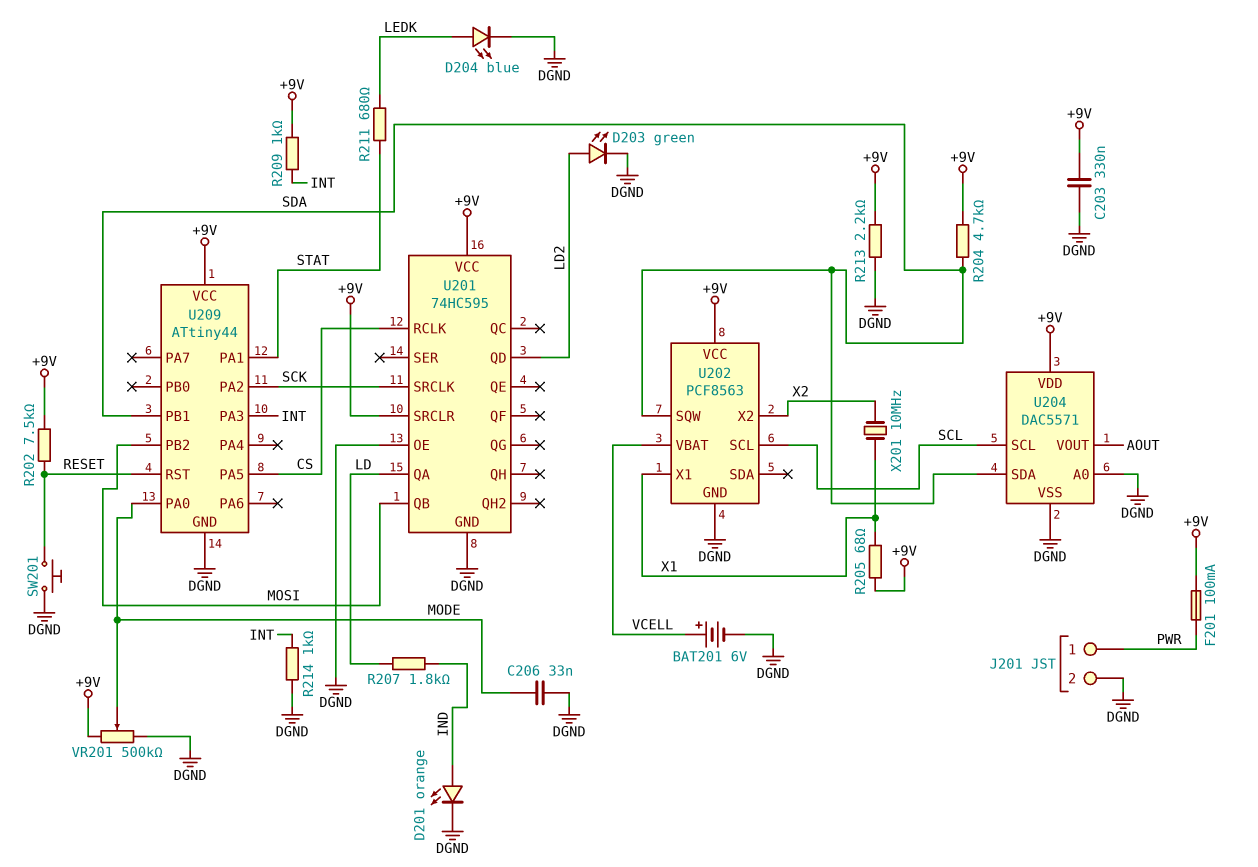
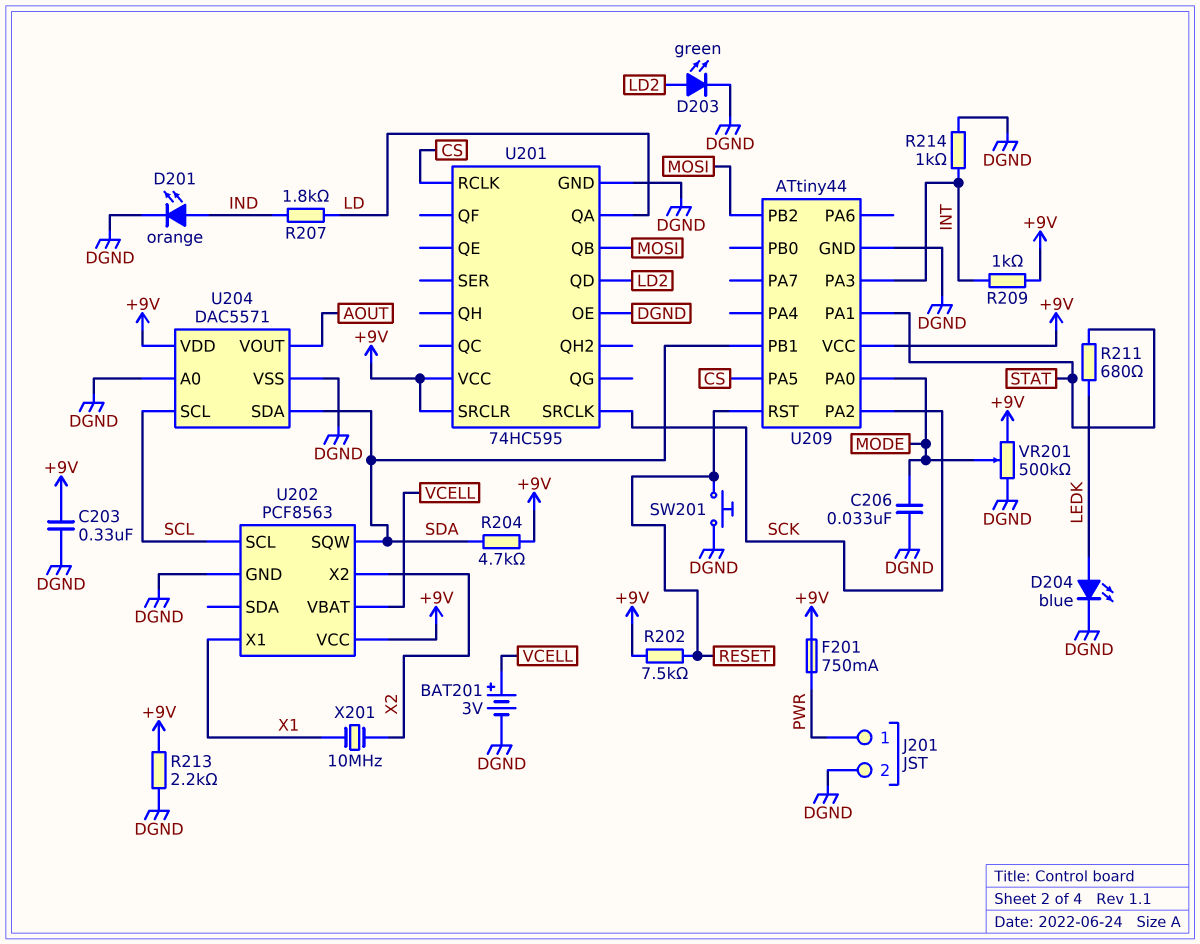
BAT201: 6V (plus VCELL, minus DGND) -> 3V (plus VCELL, minus DGND)
F201: 100mA (+9V, PWR) -> 750mA (+9V, PWR)
R205: 68 (+9V, X1) -> none

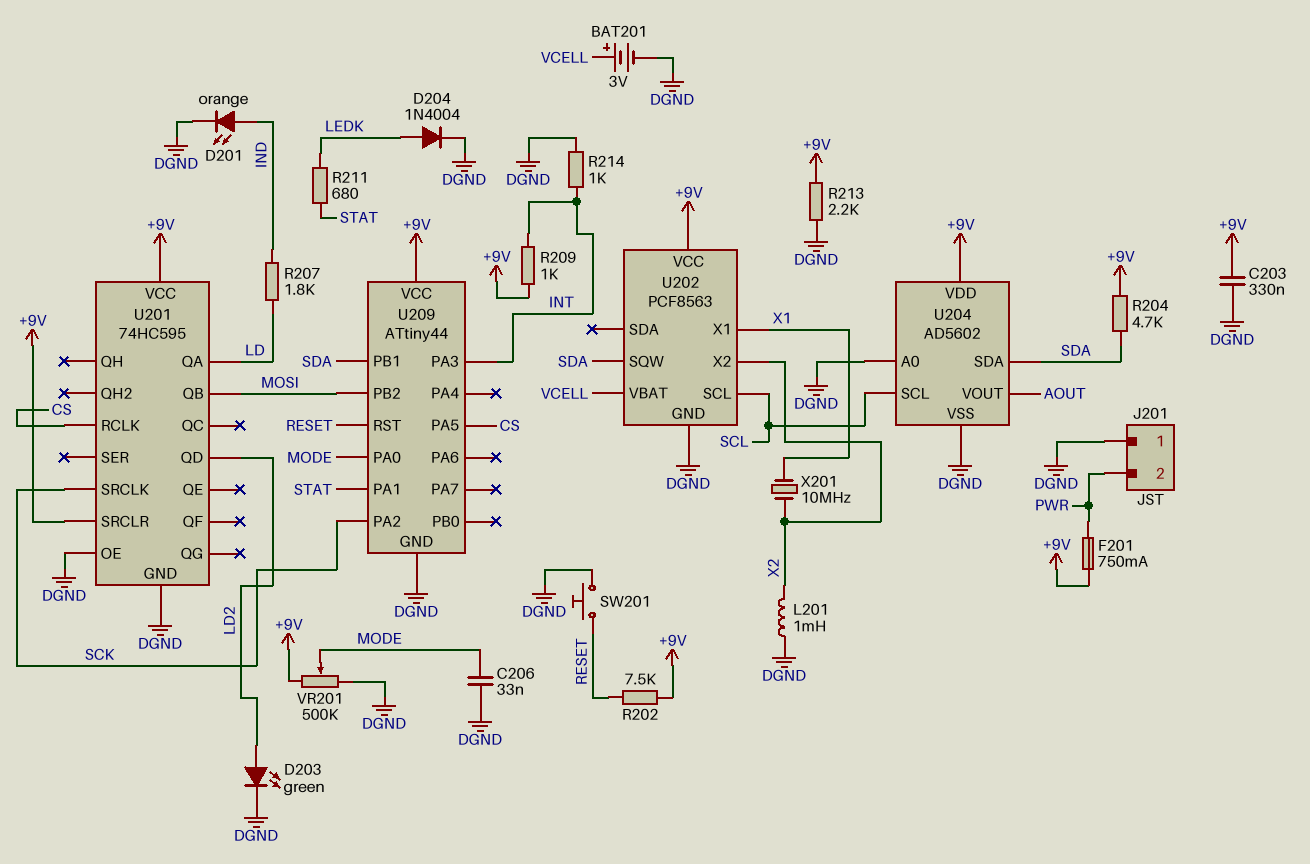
D204: LED blue (A LEDK, K DGND) -> diode 1N4004 (A LEDK, K DGND)
J201 pin 1: PWR -> DGND
J201 pin 2: DGND -> PWR
L201: none -> 1mH (DGND, X2)
U204: DAC5571 -> AD5602

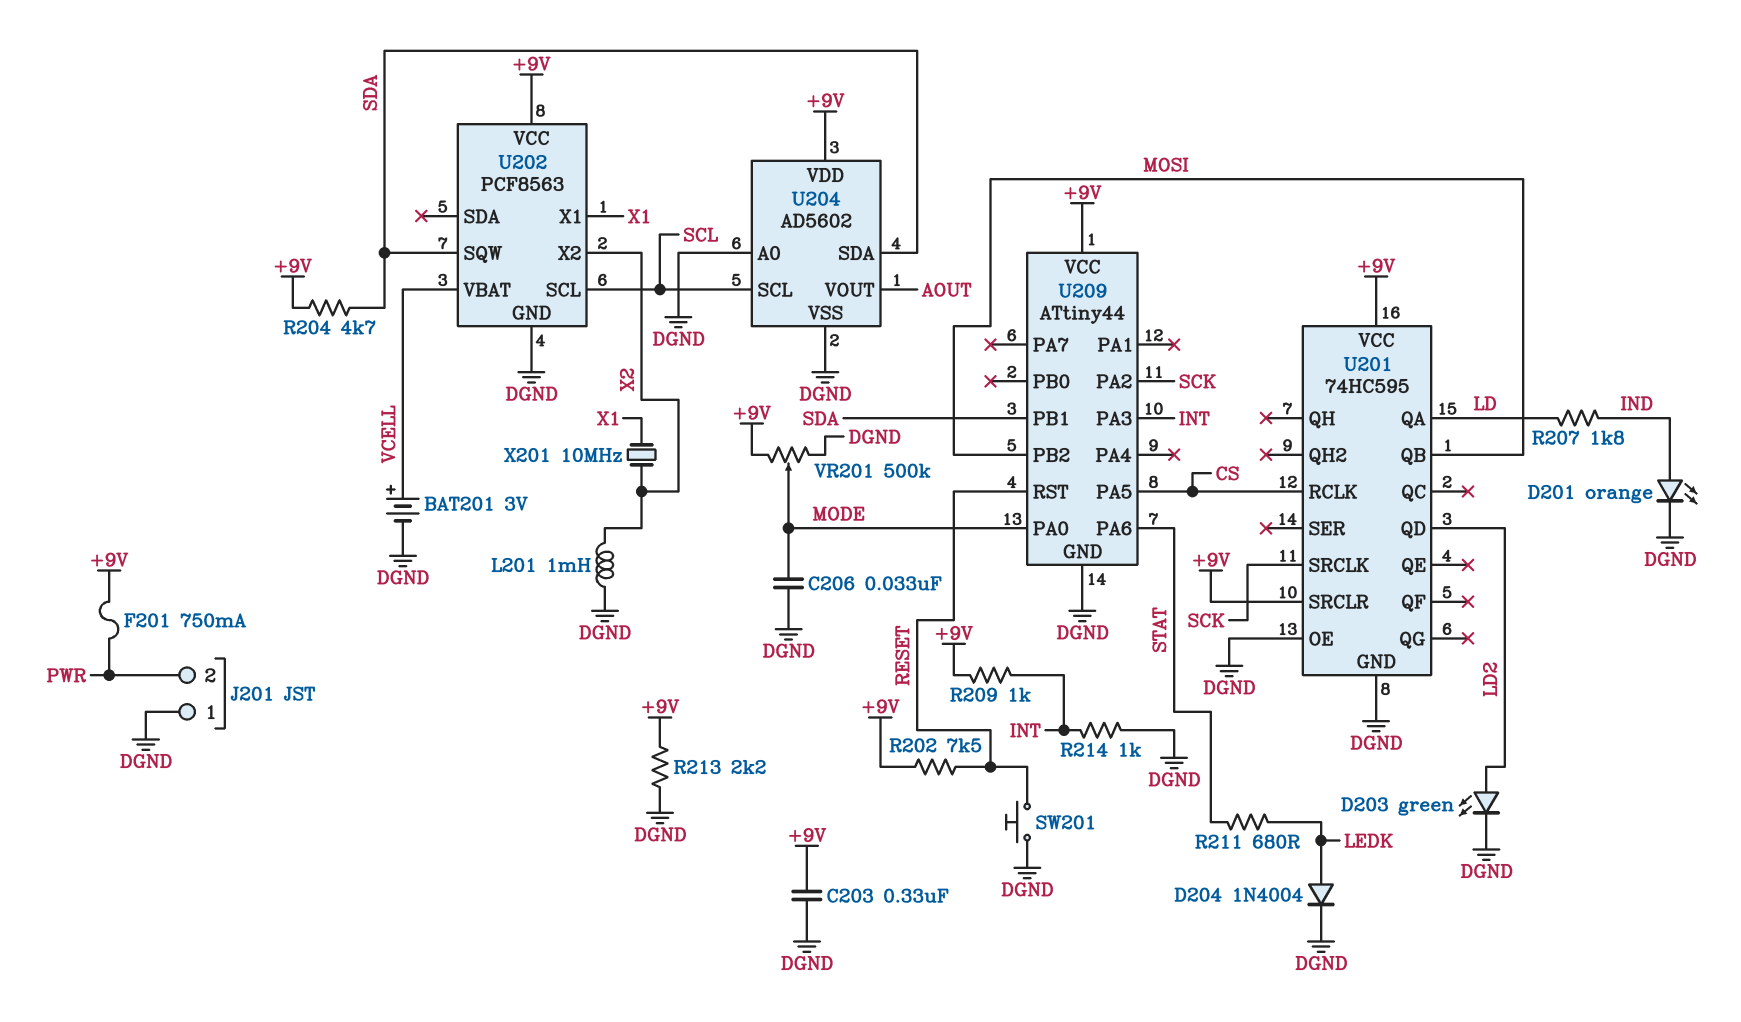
U209 pin PA1: STAT -> none
U209 pin PA6: none -> STAT

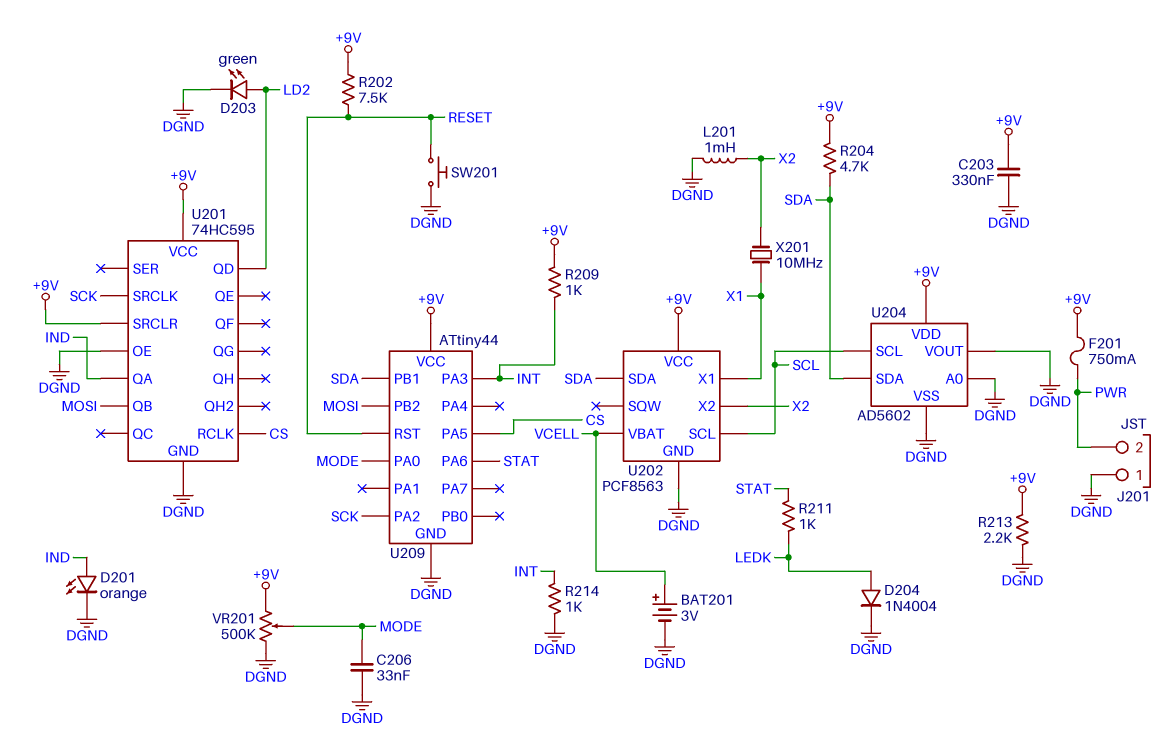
R207: 1.8k (IND, LD) -> none
R211: 680 (LEDK, STAT) -> 1k (LEDK, STAT)
U201 pin QA: LD -> IND
U202 pin SDA: none -> SDA
U202 pin SQW: SDA -> none
U204 pin VOUT: AOUT -> DGND

